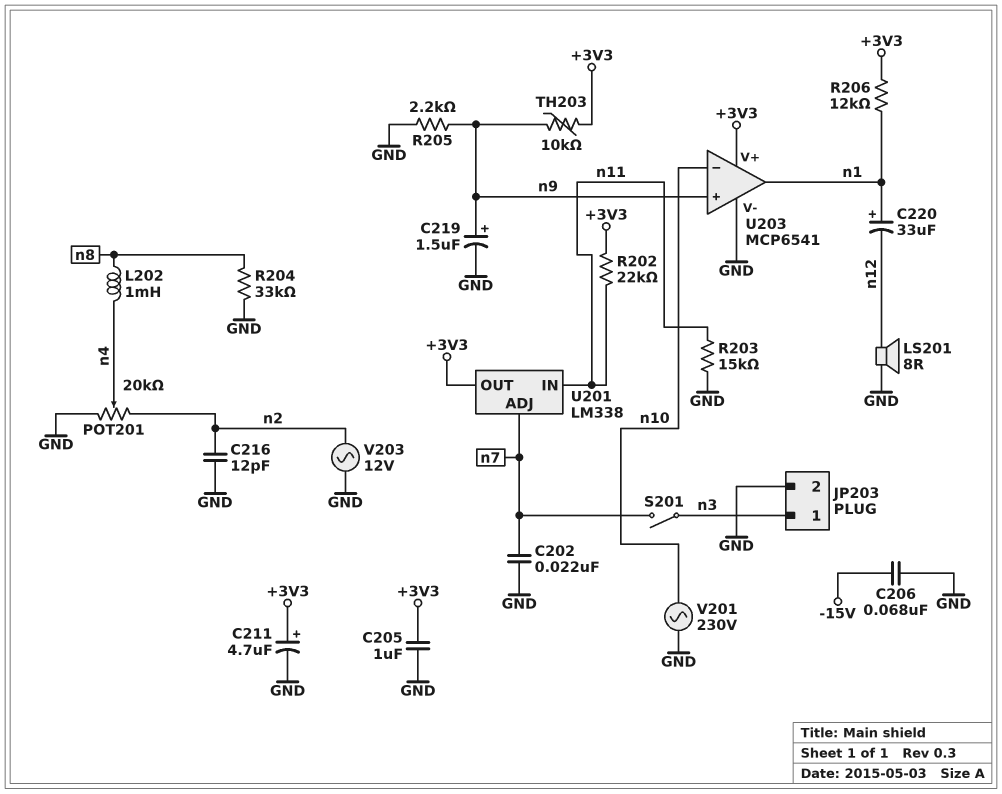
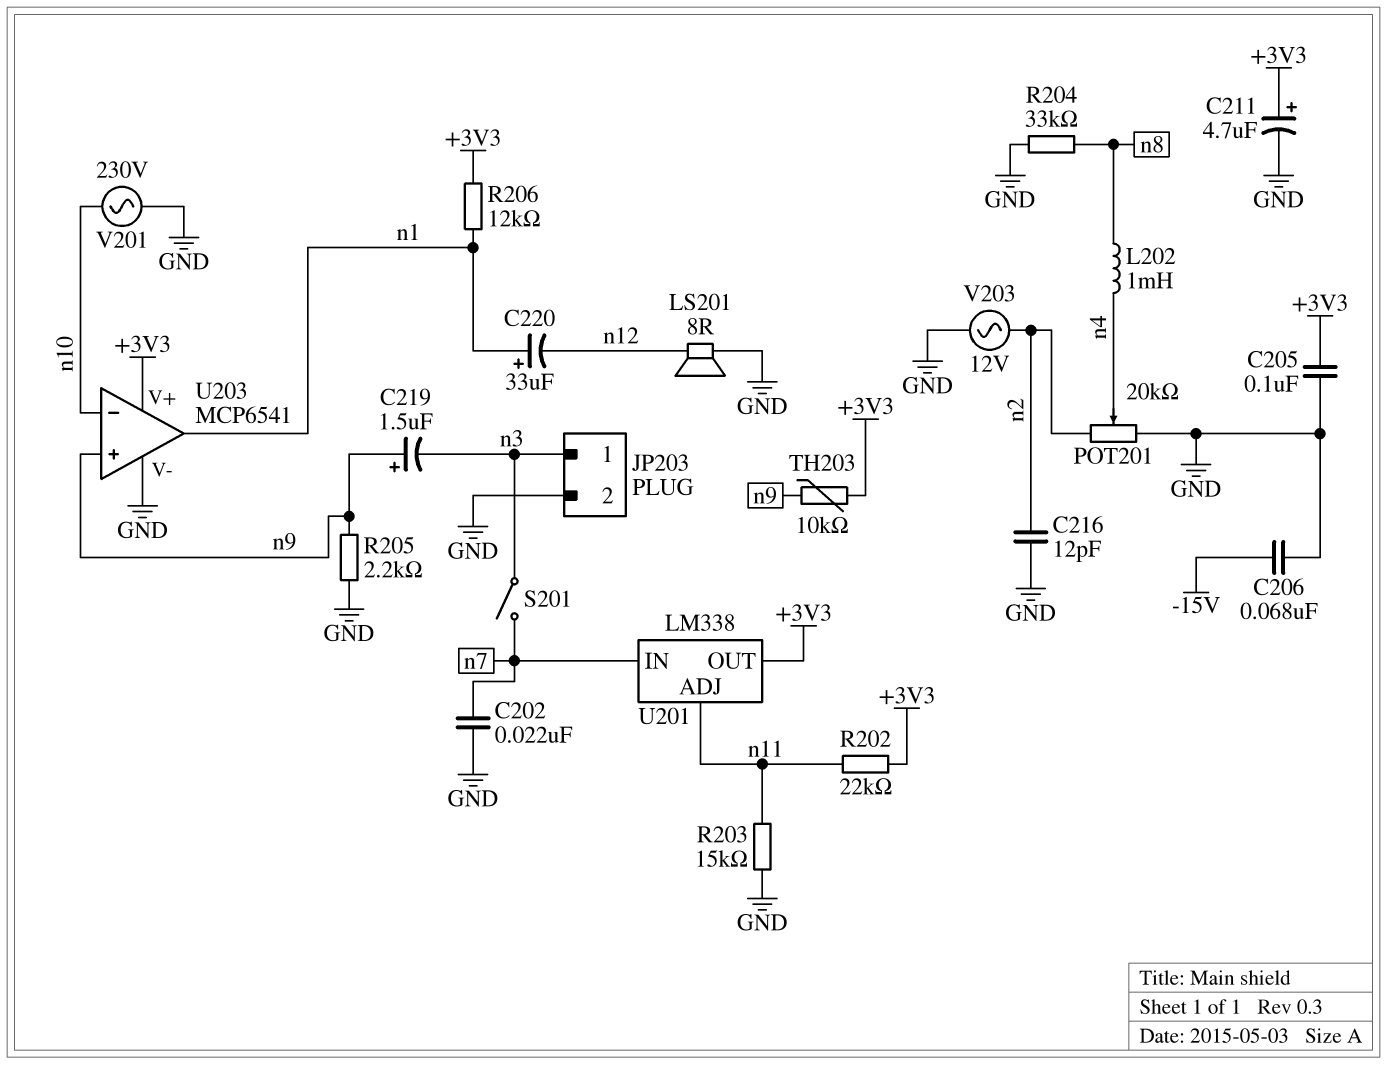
C205: 1uF (+3V3, GND) -> 100nF (+3V3, GND)
C219: 1.5uF (plus n9, minus GND) -> 1.5uF (plus n9, minus n3)
U201 pin ADJ: n7 -> n11
U201 pin IN: n11 -> n7

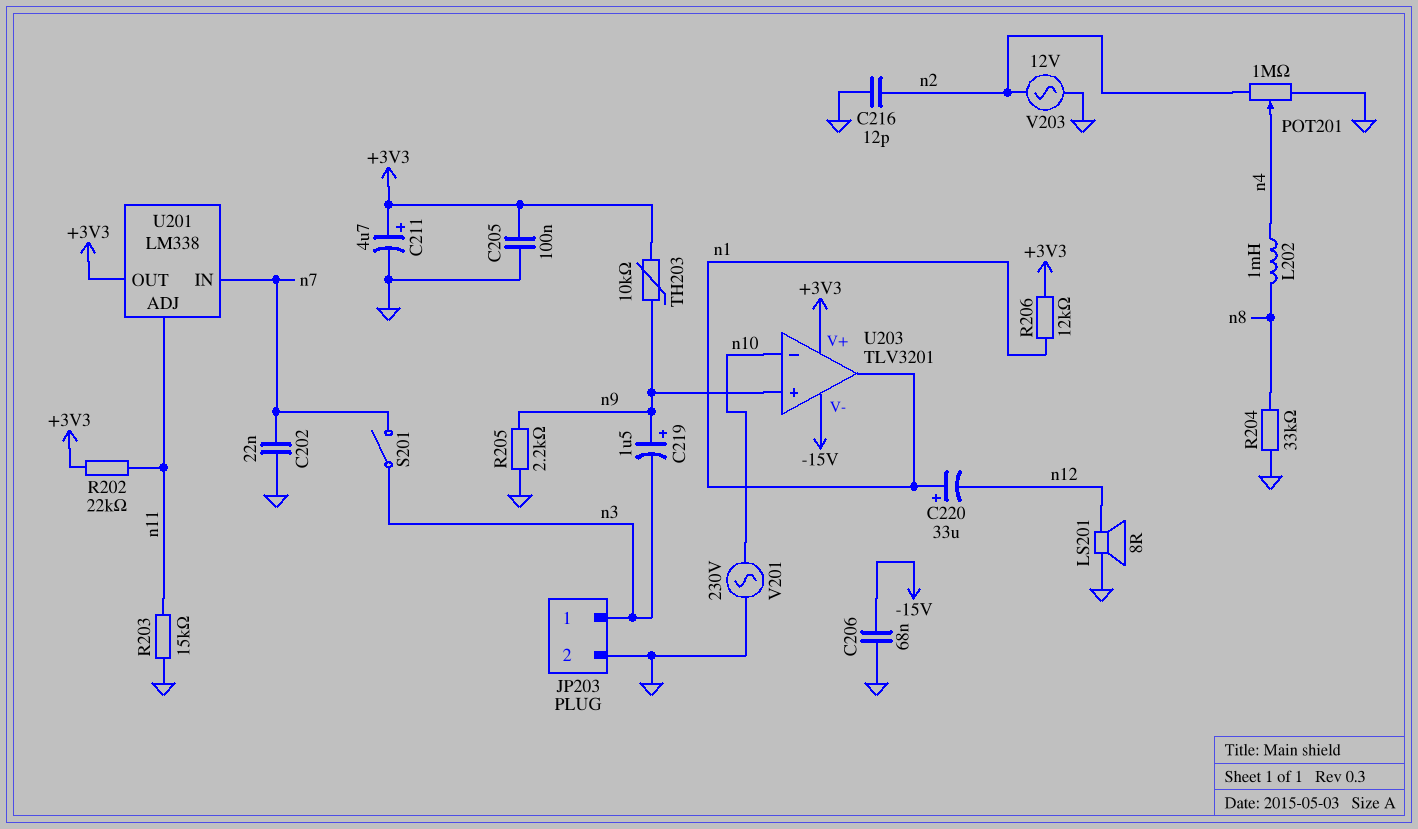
POT201: 20k (GND, n2, wiper n4) -> 1M (GND, n2, wiper n4)
U203: MCP6541 -> TLV3201
U203 pin V-: GND -> -15V

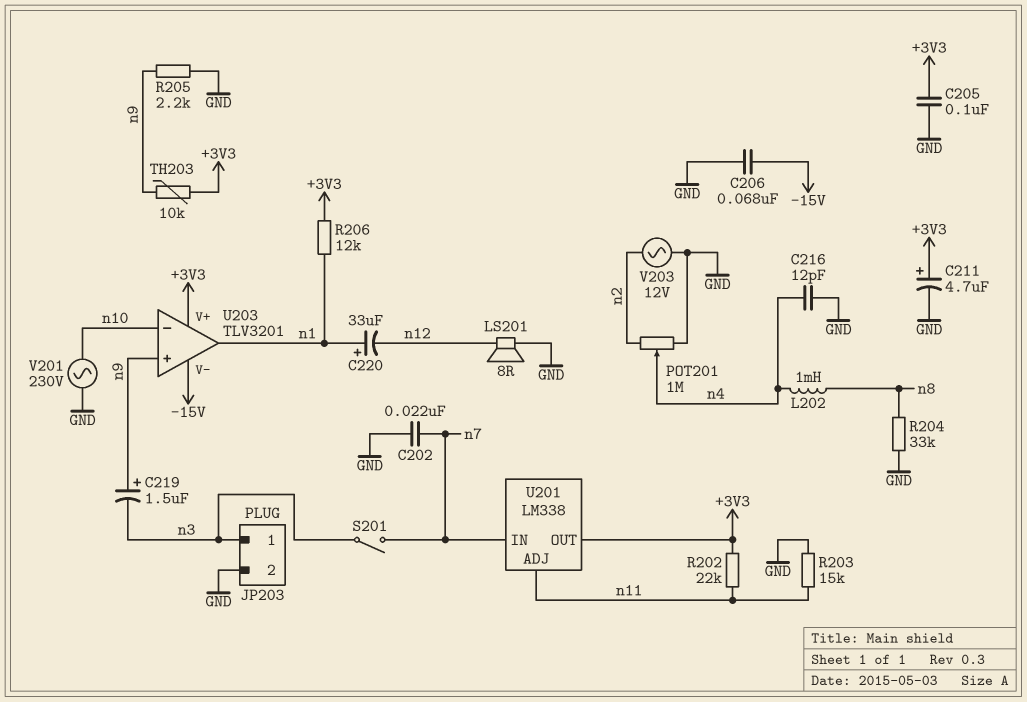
C216: 12pF (GND, n2) -> 12pF (GND, n4)

